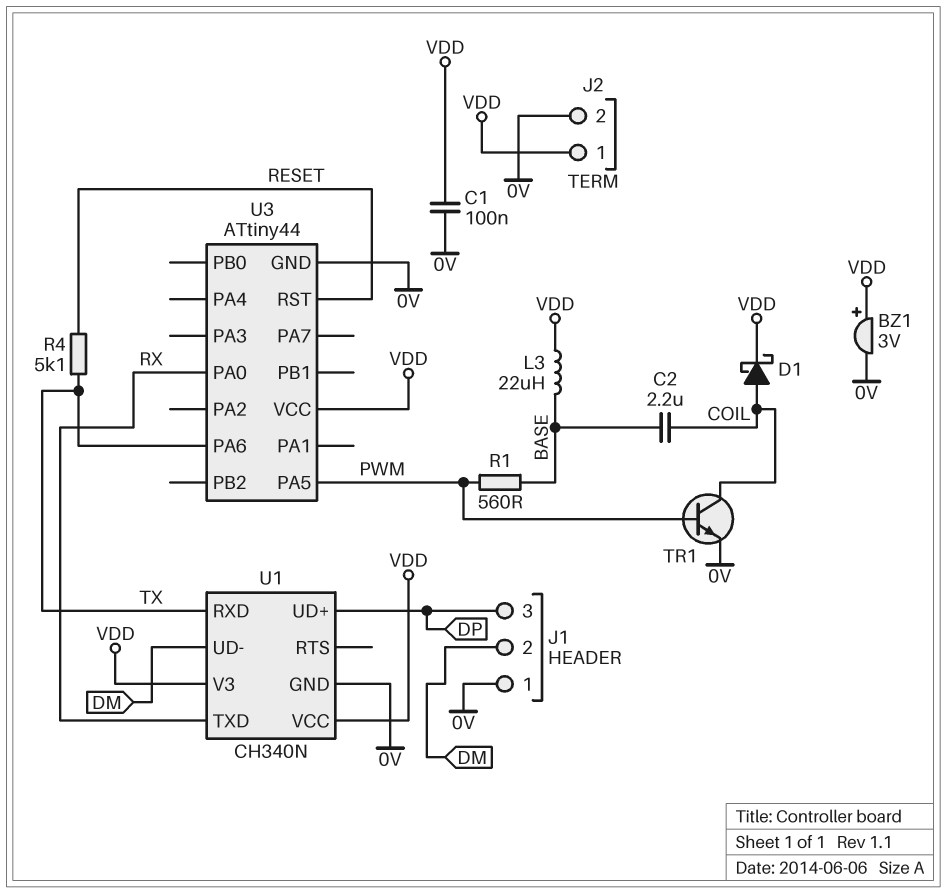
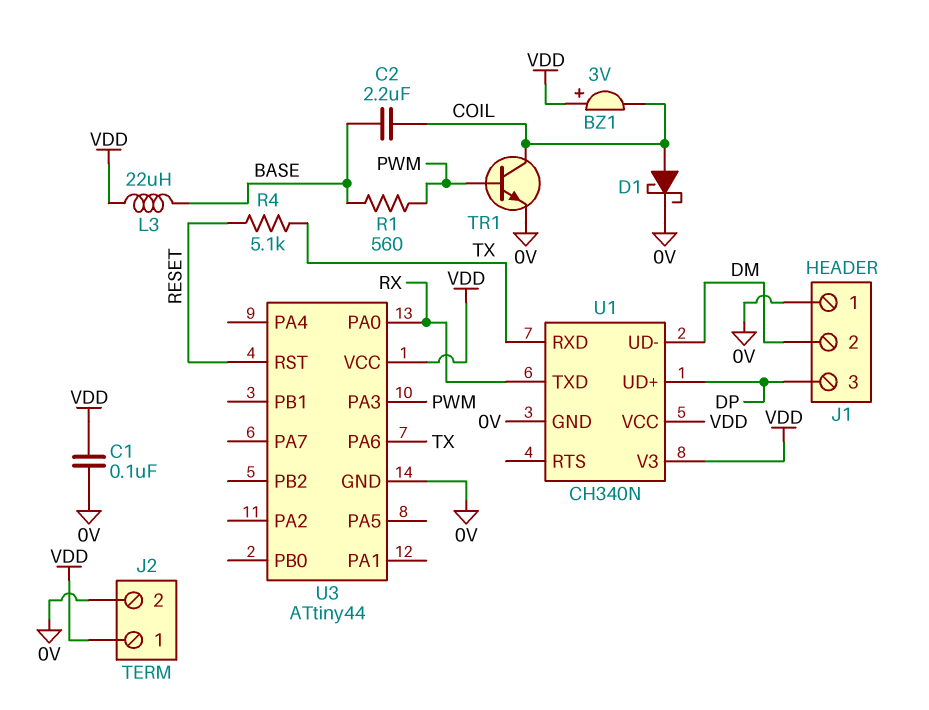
BZ1: buzzer 3V (plus VDD, minus 0V) -> buzzer 3V (plus VDD, minus COIL)
D1: schottky (A COIL, K VDD) -> schottky (A COIL, K 0V)
U3 pin PA3: none -> PWM
U3 pin PA5: PWM -> none

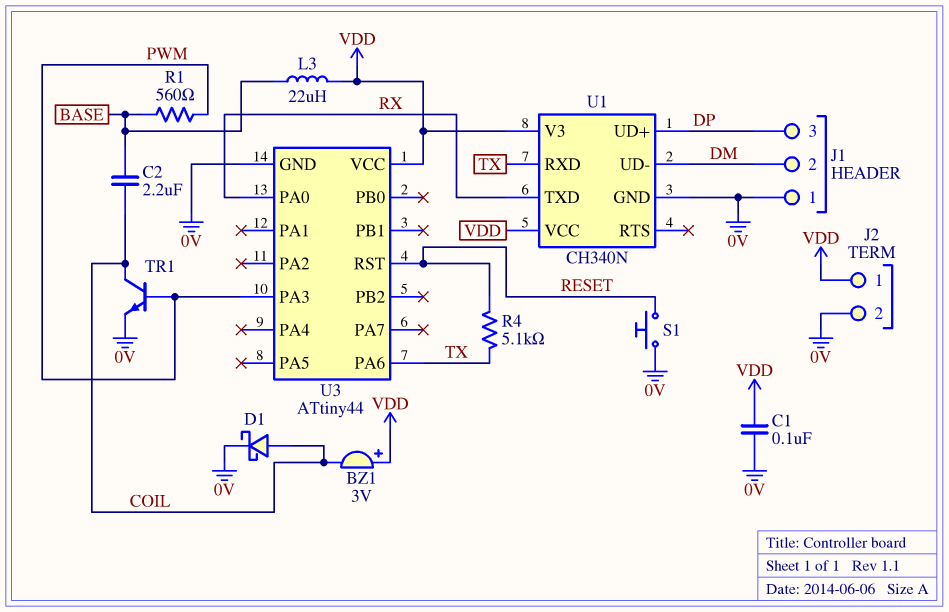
S1: none -> button (0V, RESET)

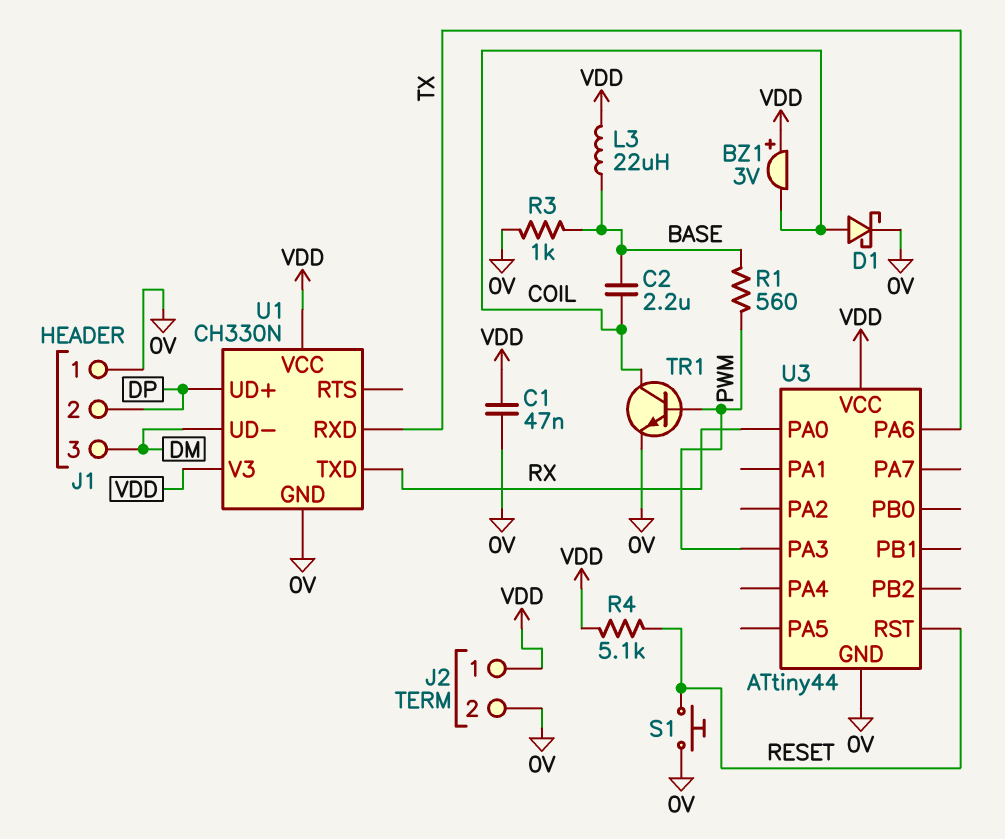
C1: 100nF (0V, VDD) -> 47nF (0V, VDD)
J1 pin 2: DM -> DP
J1 pin 3: DP -> DM
R3: none -> 1k (0V, BASE)
R4: 5.1k (RESET, TX) -> 5.1k (RESET, VDD)
U1: CH340N -> CH330N

